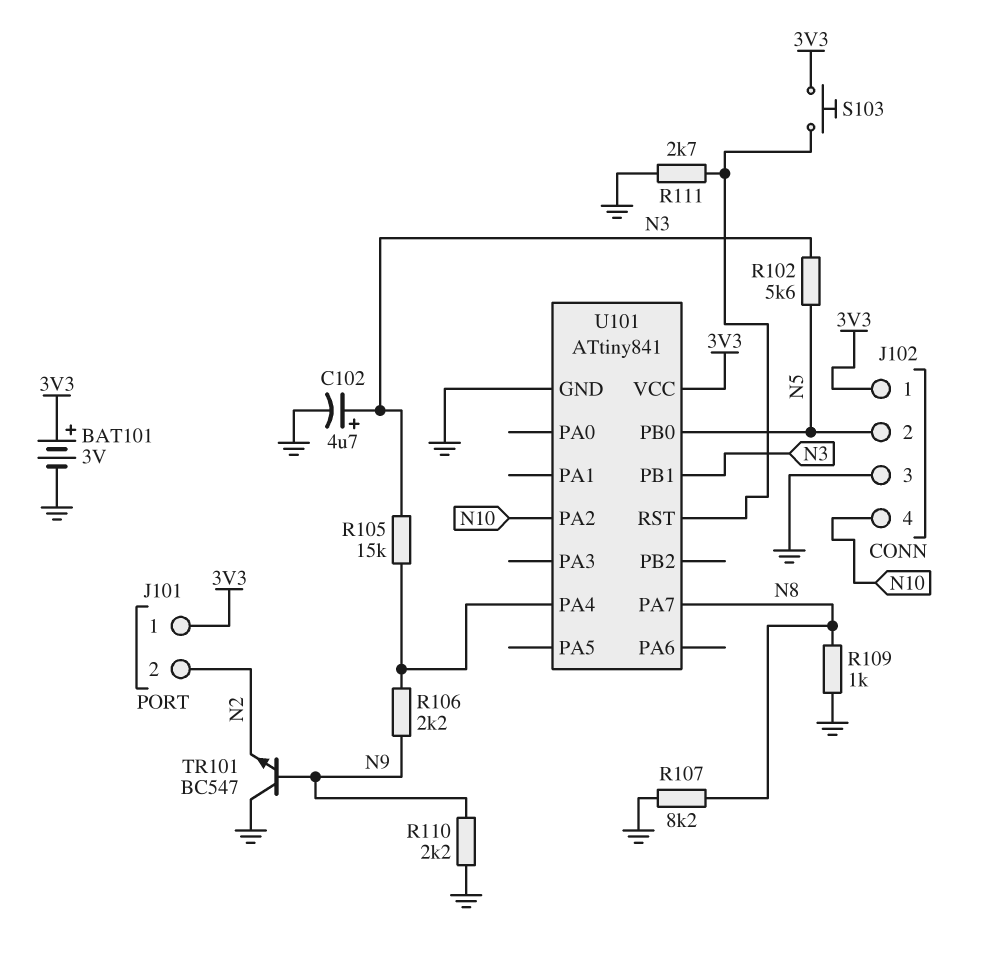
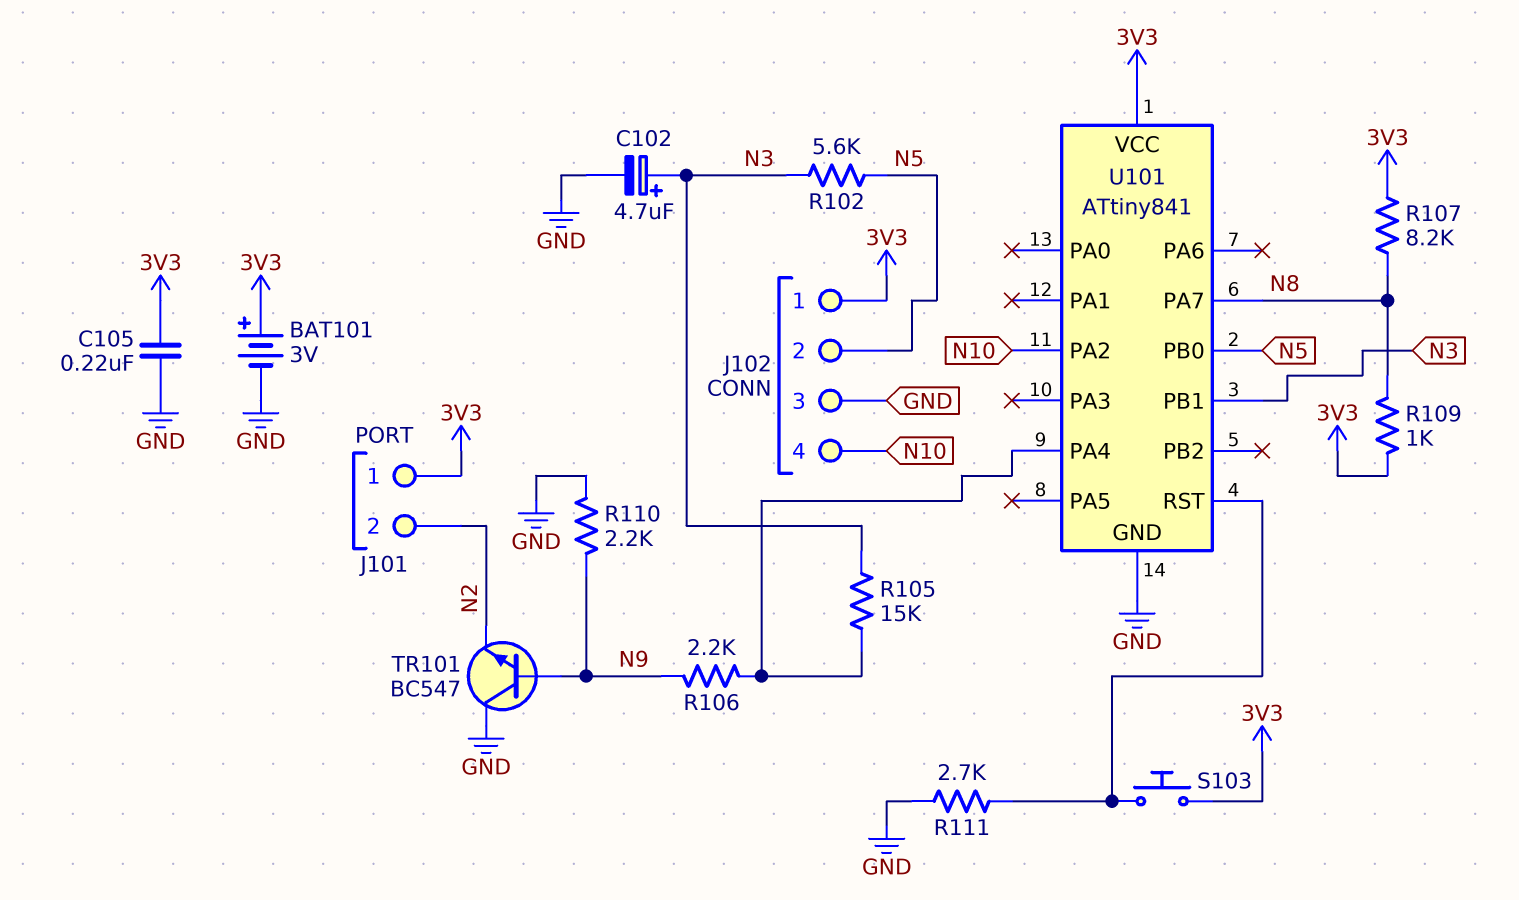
C105: none -> 220nF (3V3, GND)
R107: 8.2k (GND, N8) -> 8.2k (3V3, N8)
R109: 1k (GND, N8) -> 1k (3V3, N8)

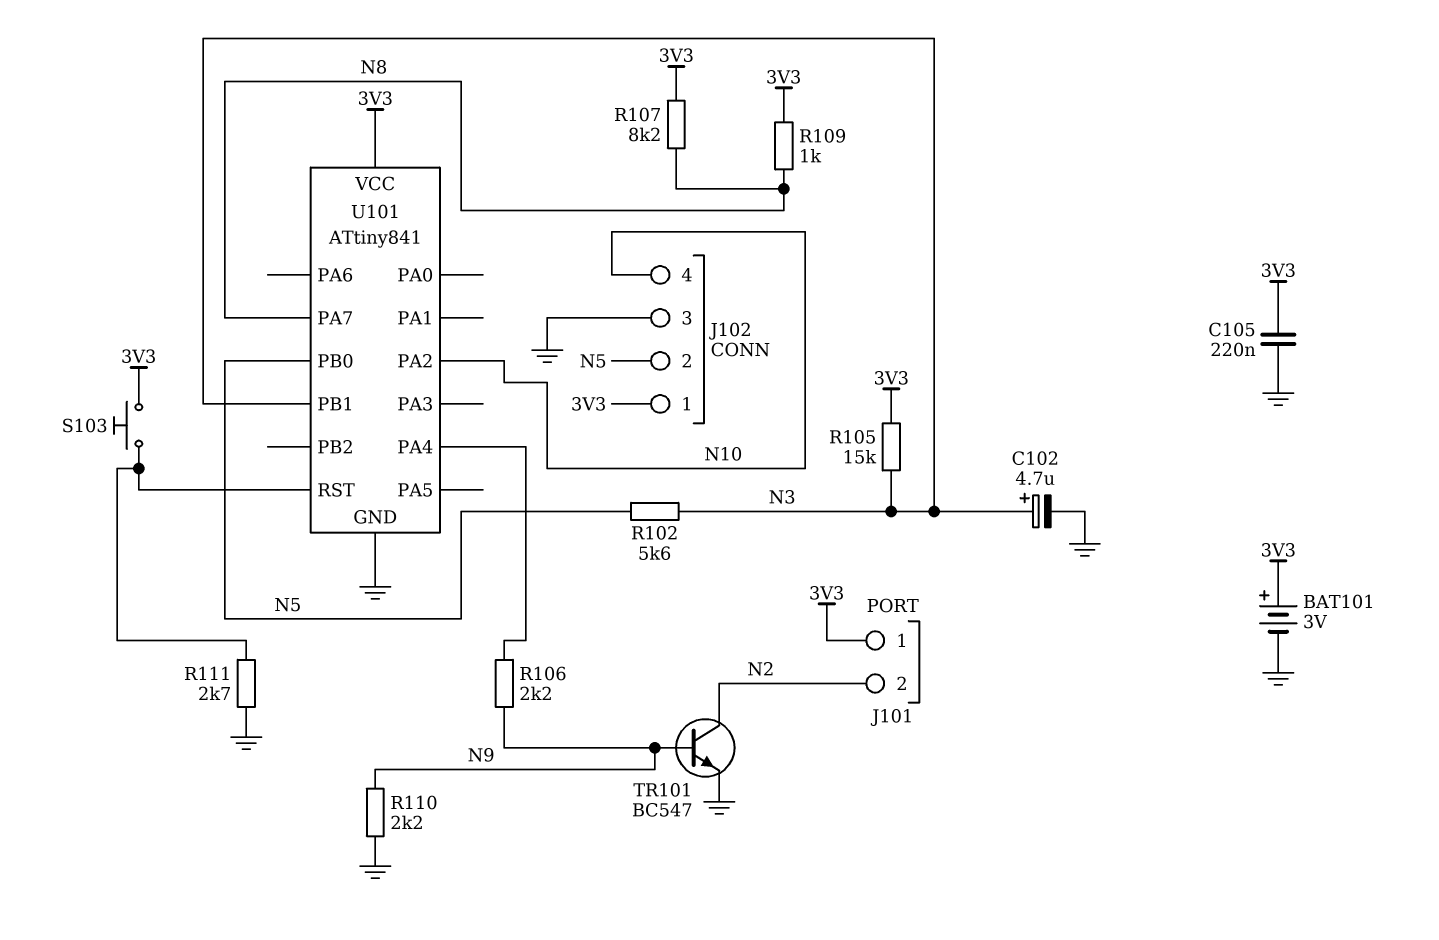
R105: 15k (N3, U101/PA4) -> 15k (3V3, N3)
TR101: NPN BC547 (B N9, C GND, E N2) -> NPN BC547 (B N9, C N2, E GND)

